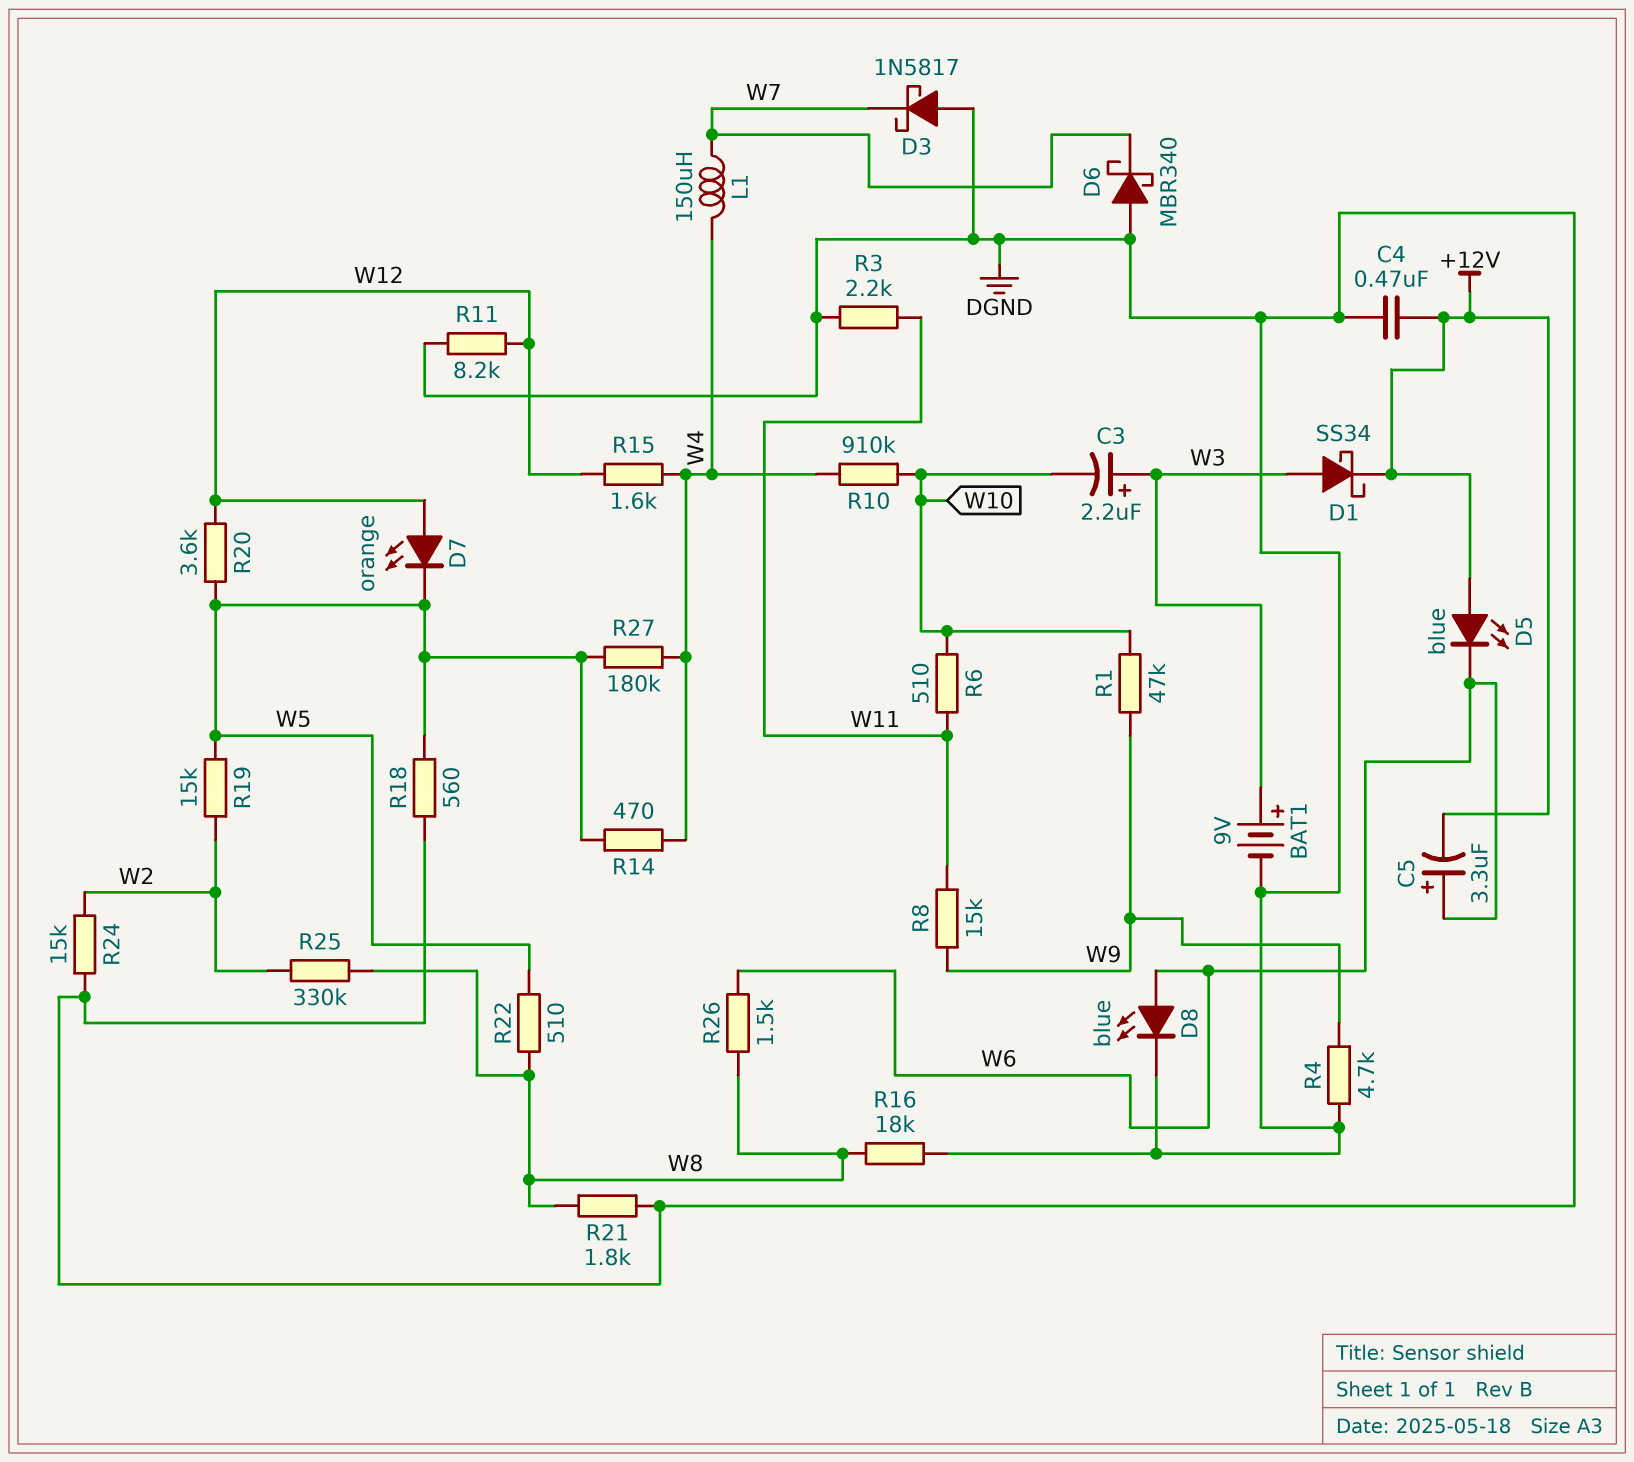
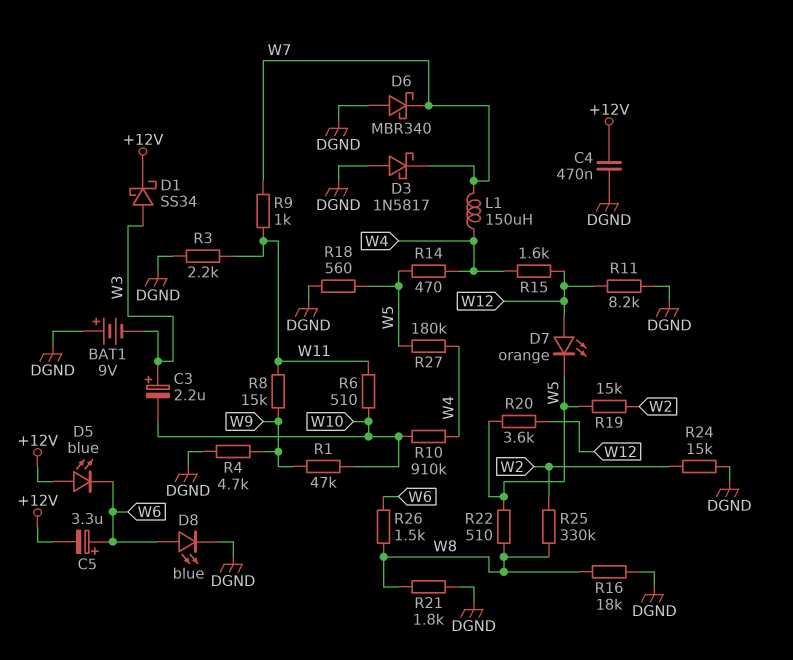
BAT1: 9V (plus W3, minus DGND) -> 9V (plus DGND, minus W3)
R9: none -> 1k (W7, W11)

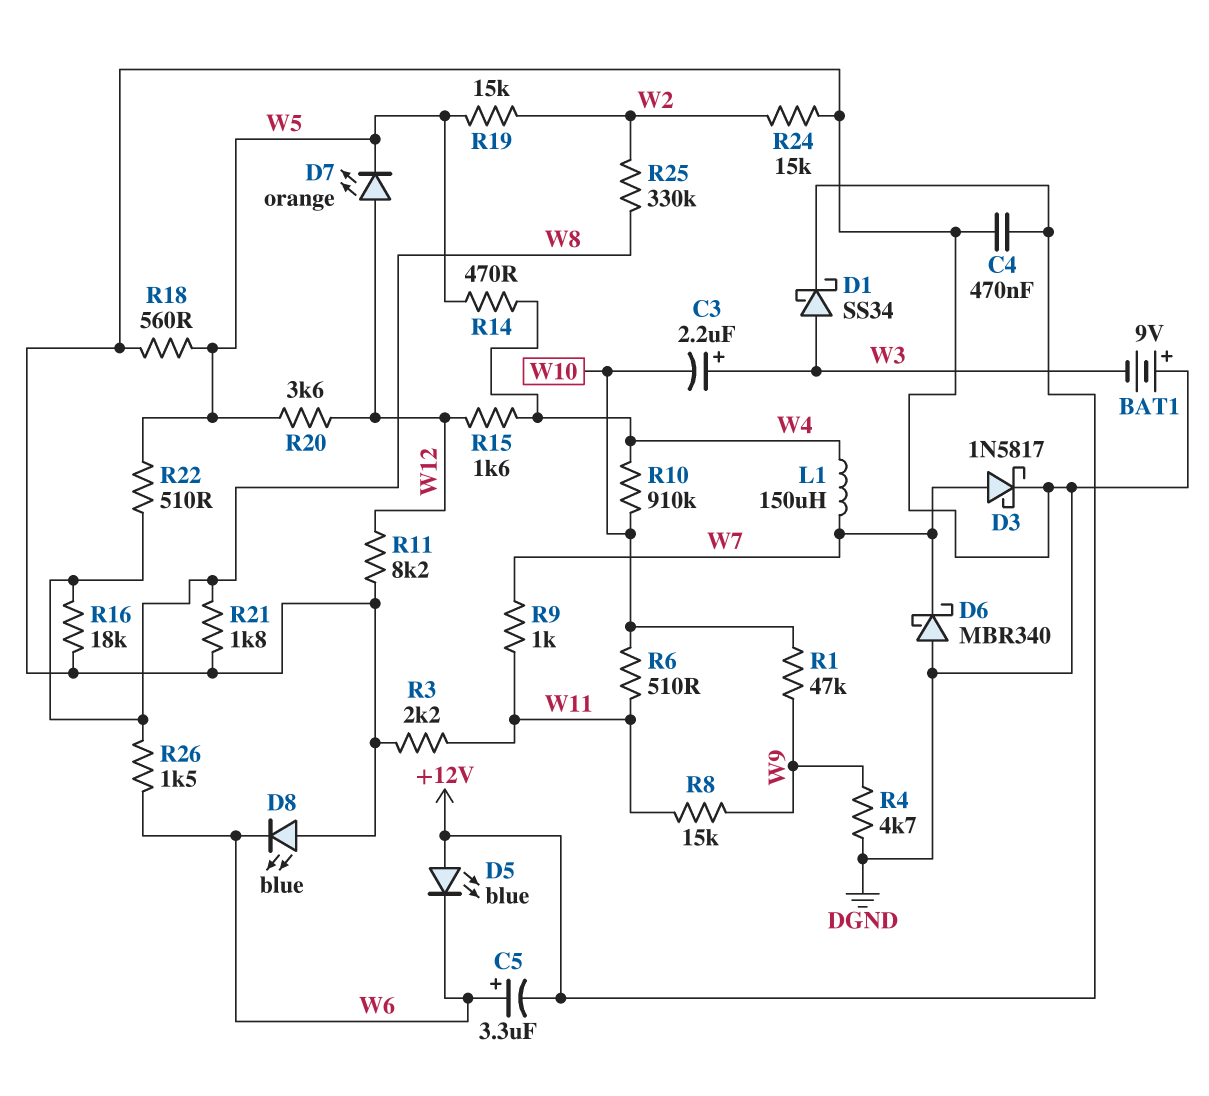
D3: schottky 1N5817 (A DGND, K W7) -> schottky 1N5817 (A W7, K DGND)
D8: LED blue (A W6, K DGND) -> LED blue (A DGND, K W6)
R27: 180k (W4, W5) -> none

